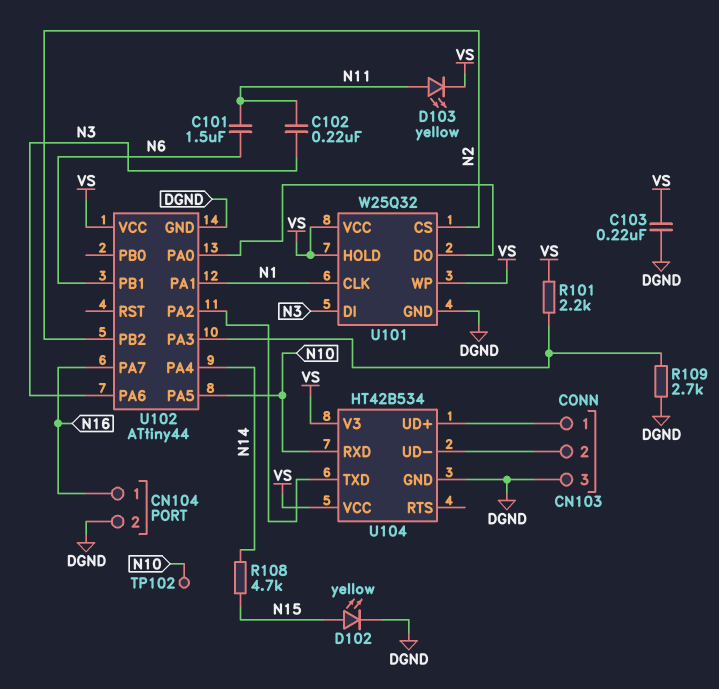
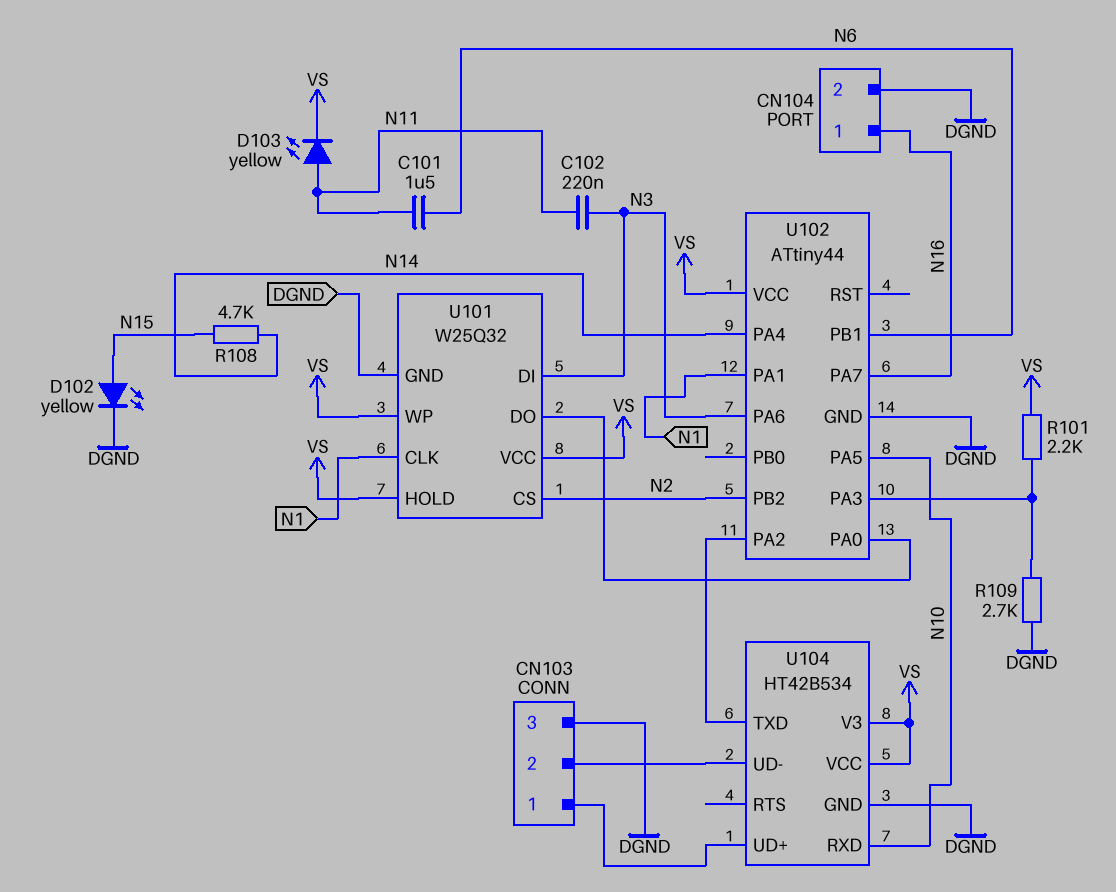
C103: 220nF (DGND, VS) -> none
TP102: test point (N10) -> none

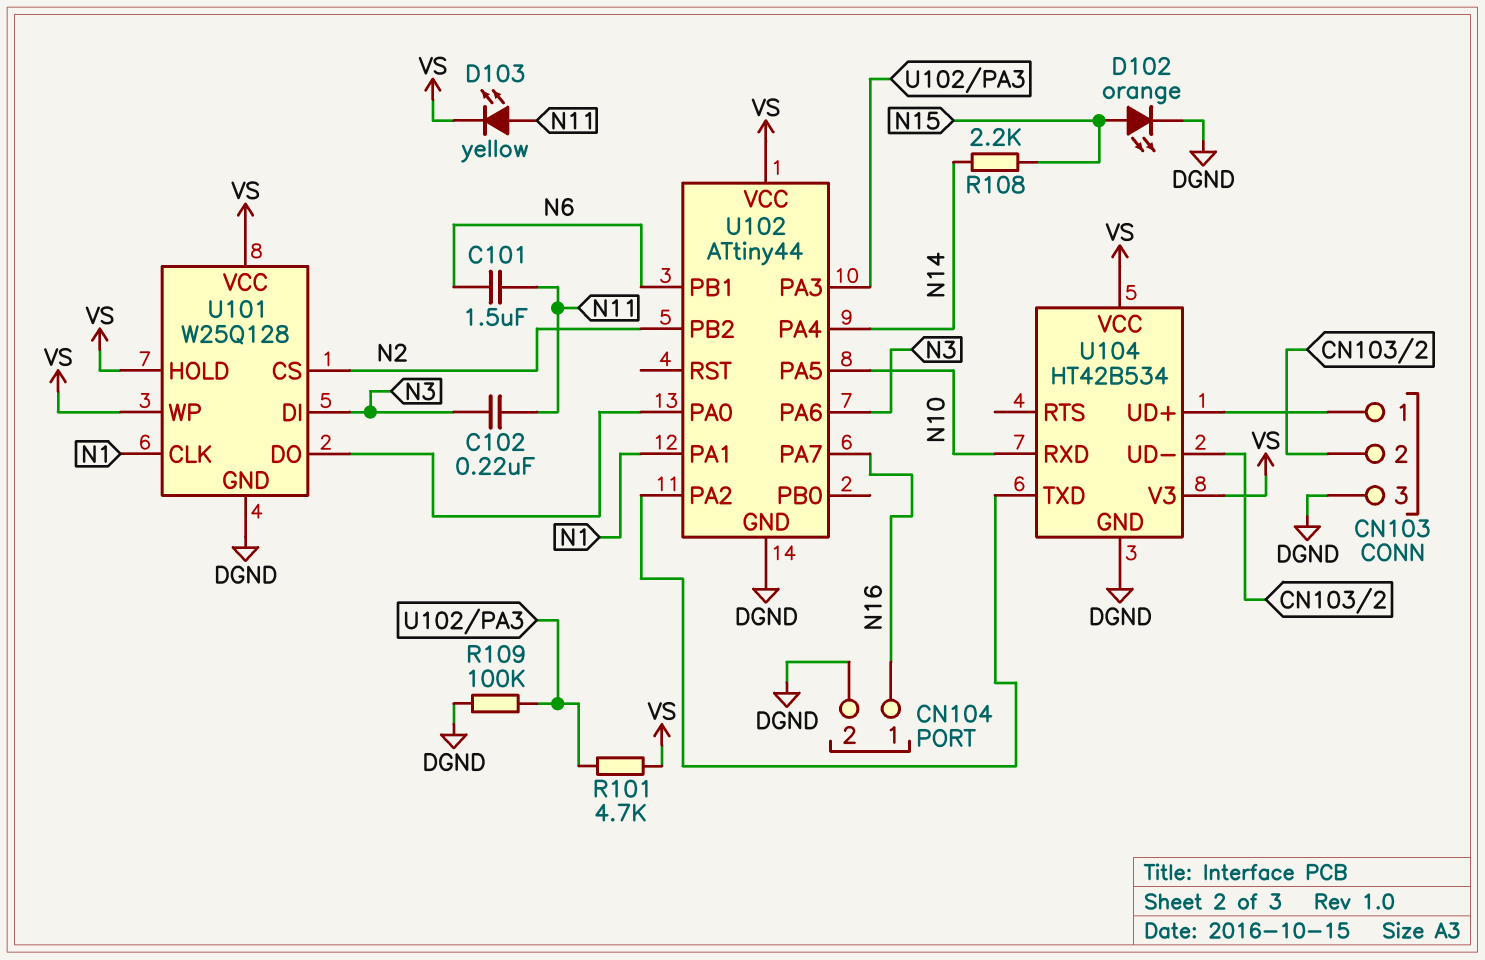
D102: LED yellow (A N15, K DGND) -> LED orange (A N15, K DGND)
R101: 2.2k (U102/PA3, VS) -> 4.7k (U102/PA3, VS)
R108: 4.7k (N14, N15) -> 2.2k (N14, N15)
R109: 2.7k (DGND, U102/PA3) -> 100k (DGND, U102/PA3)
U101: W25Q32 -> W25Q128

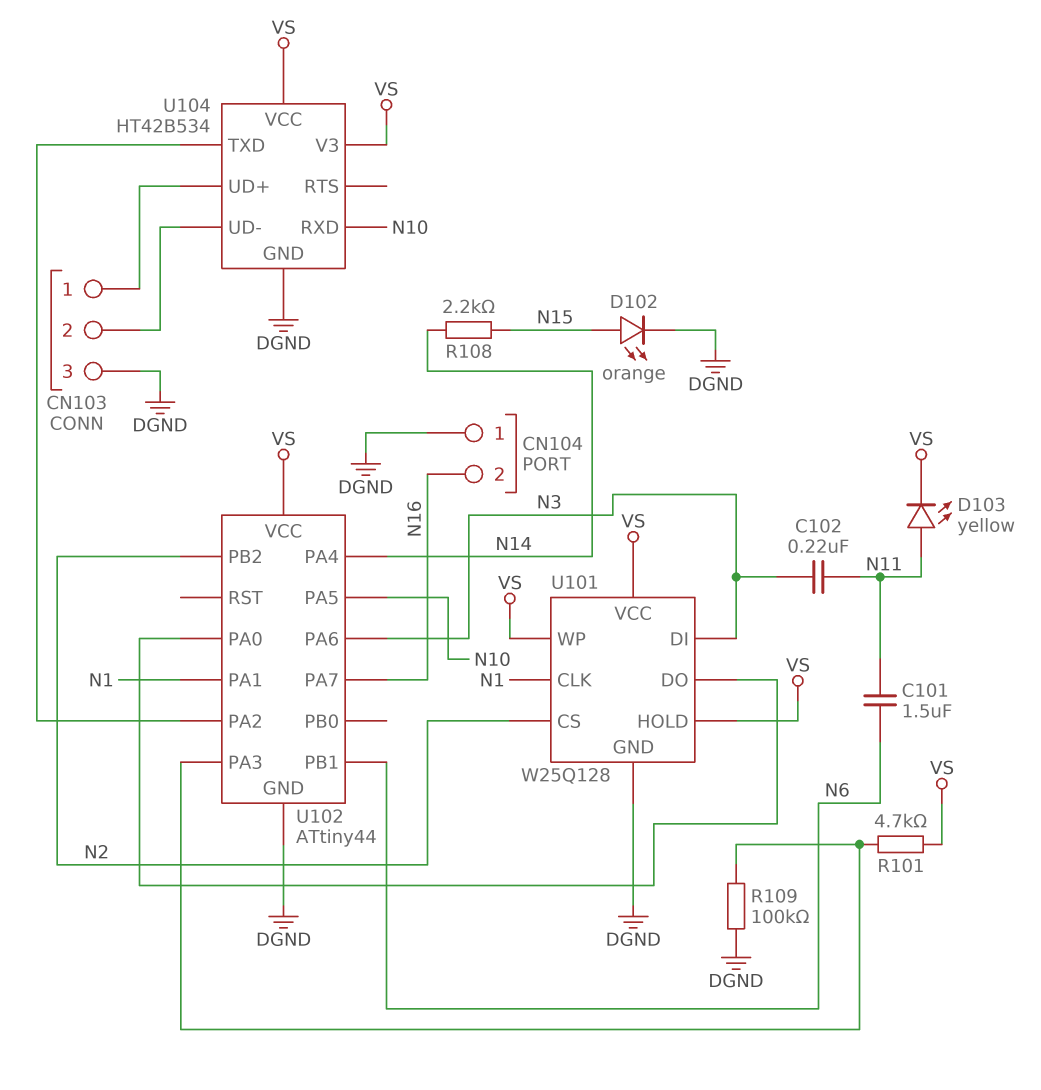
CN104 pin 1: N16 -> DGND
CN104 pin 2: DGND -> N16

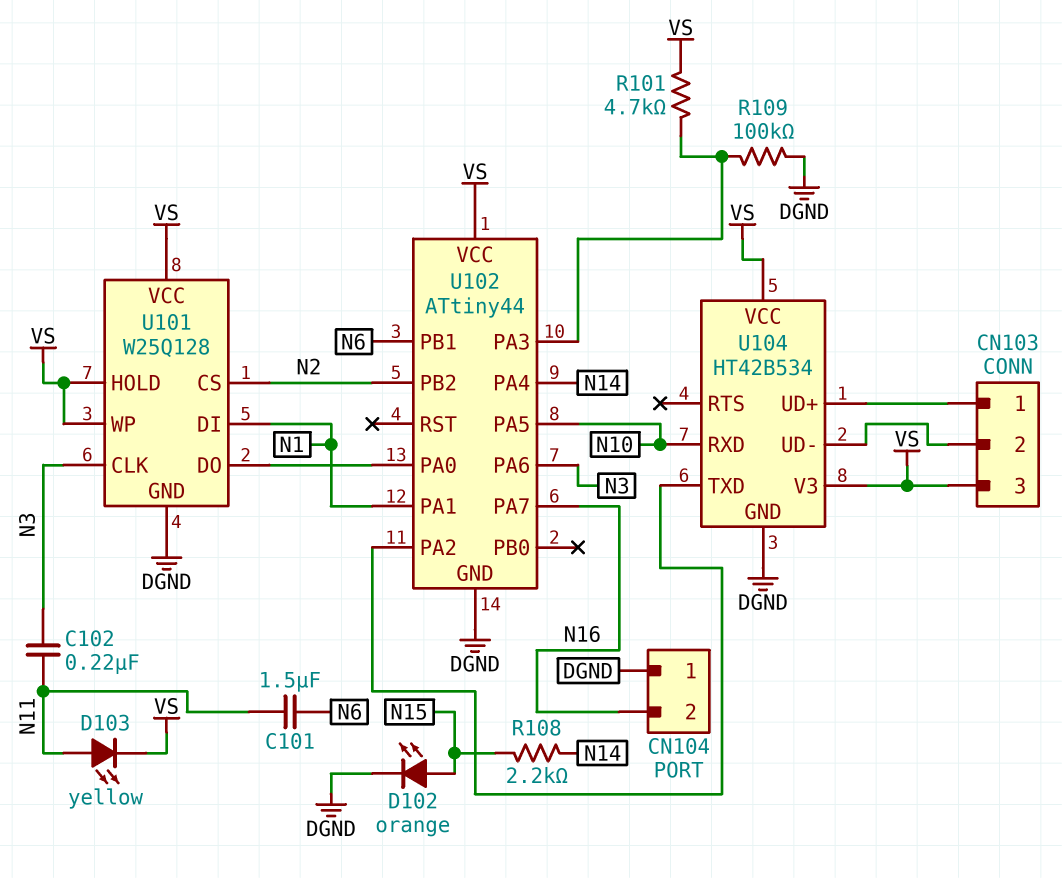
CN103 pin 3: DGND -> VS
U101 pin CLK: N1 -> N3
U101 pin DI: N3 -> N1

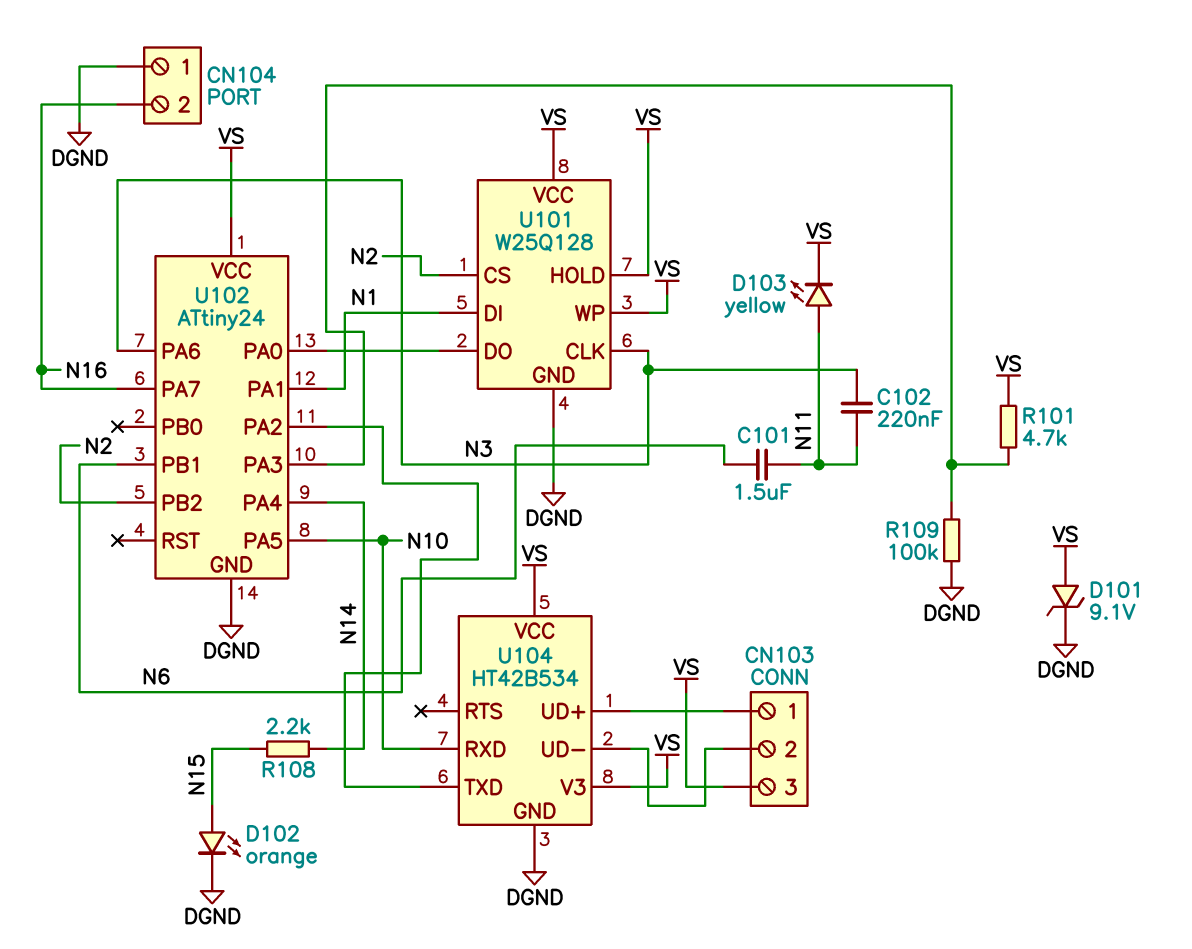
D101: none -> zener 9.1V (A VS, K DGND)
U102: ATtiny44 -> ATtiny24

